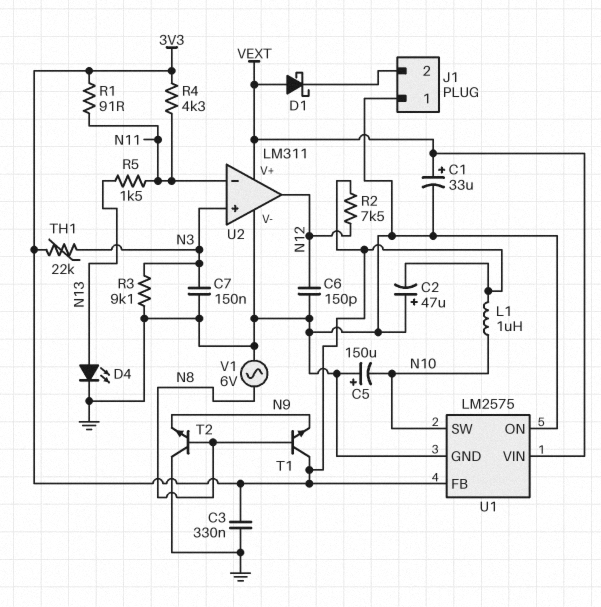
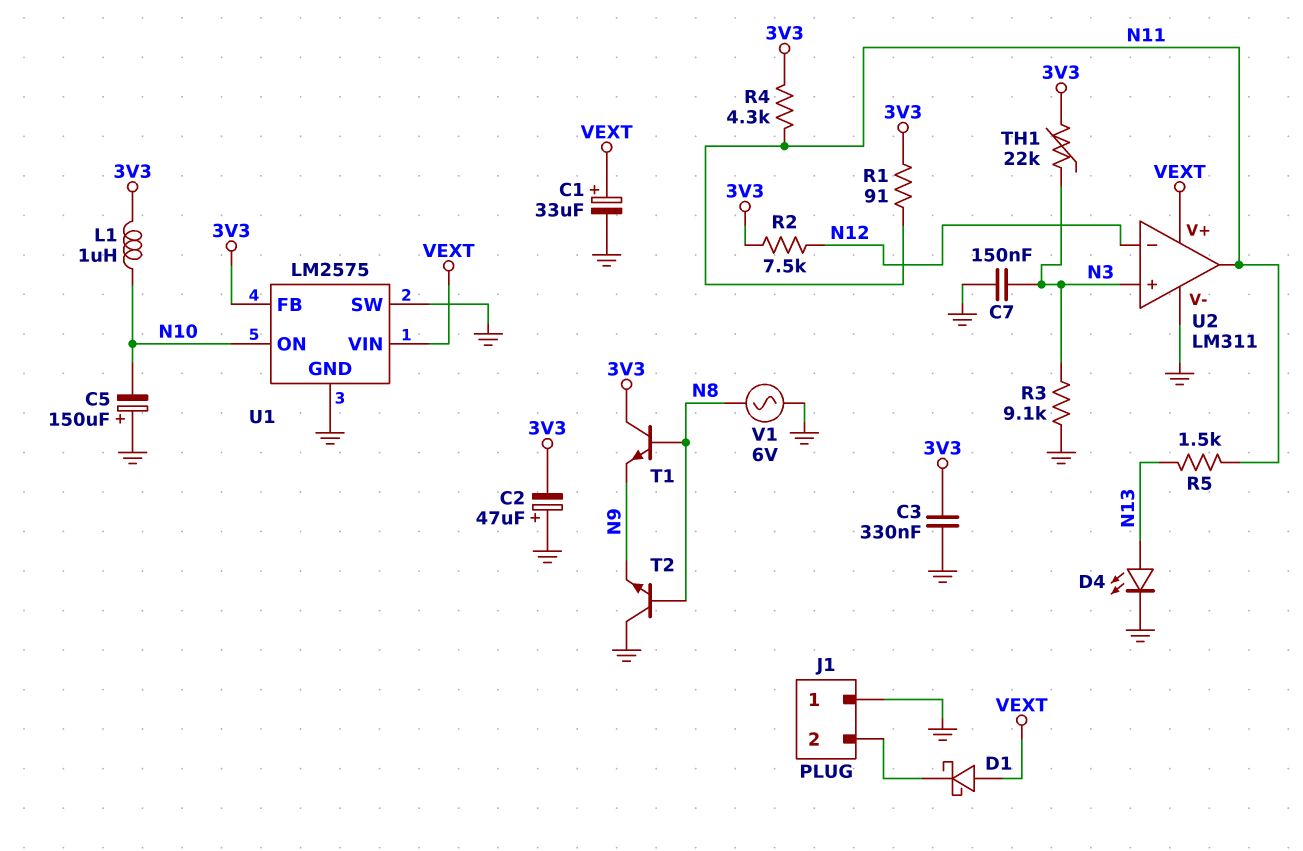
C6: 150pF (GND, N12) -> none
U1 pin ON: GND -> N10
U1 pin SW: N10 -> GND
U2 pin in-: N11 -> N12
U2 pin out: N12 -> N11

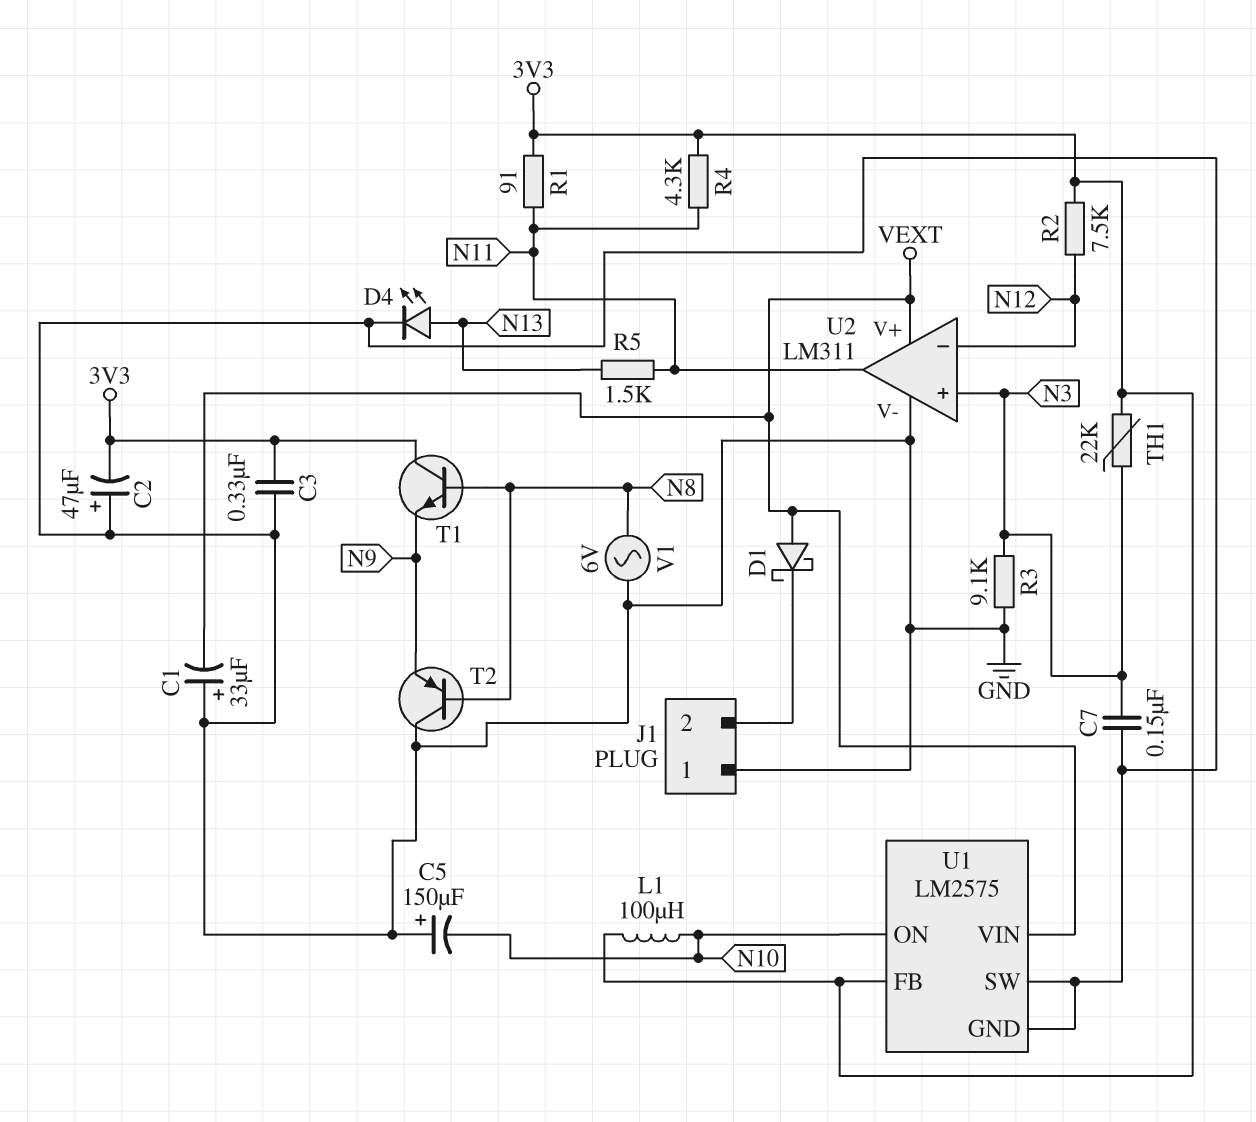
C1: 33uF (plus VEXT, minus GND) -> 33uF (plus GND, minus VEXT)
L1: 1uH (3V3, N10) -> 100uH (3V3, N10)
T2: NPN (B N8, C GND, E N9) -> PNP (B N8, C GND, E N9)

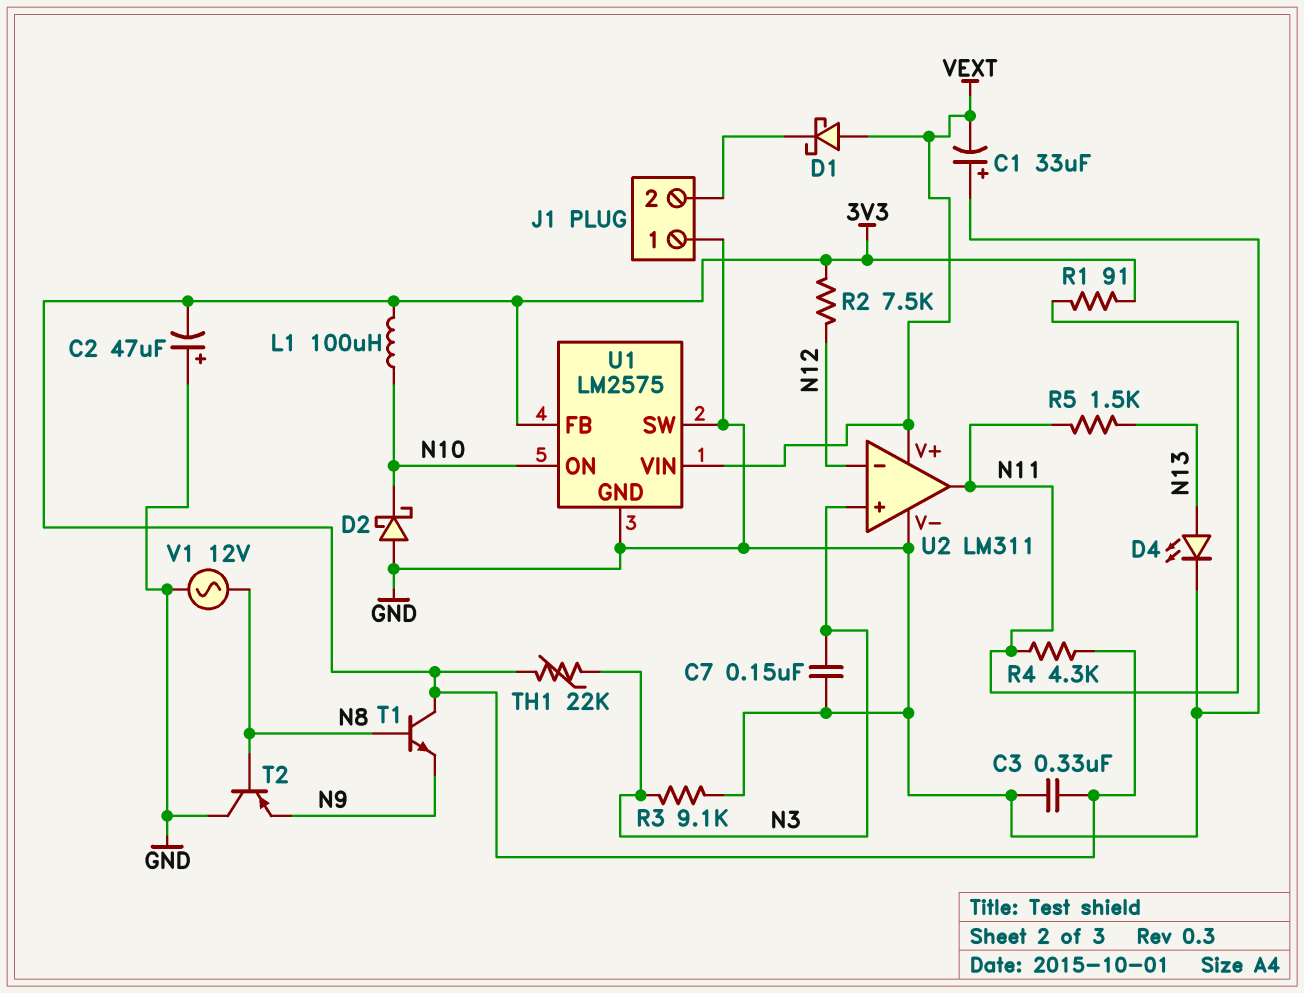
C5: 150uF (plus GND, minus N10) -> none
D2: none -> schottky (A GND, K N10)
V1: AC 6V (GND, N8) -> AC 12V (GND, N8)

